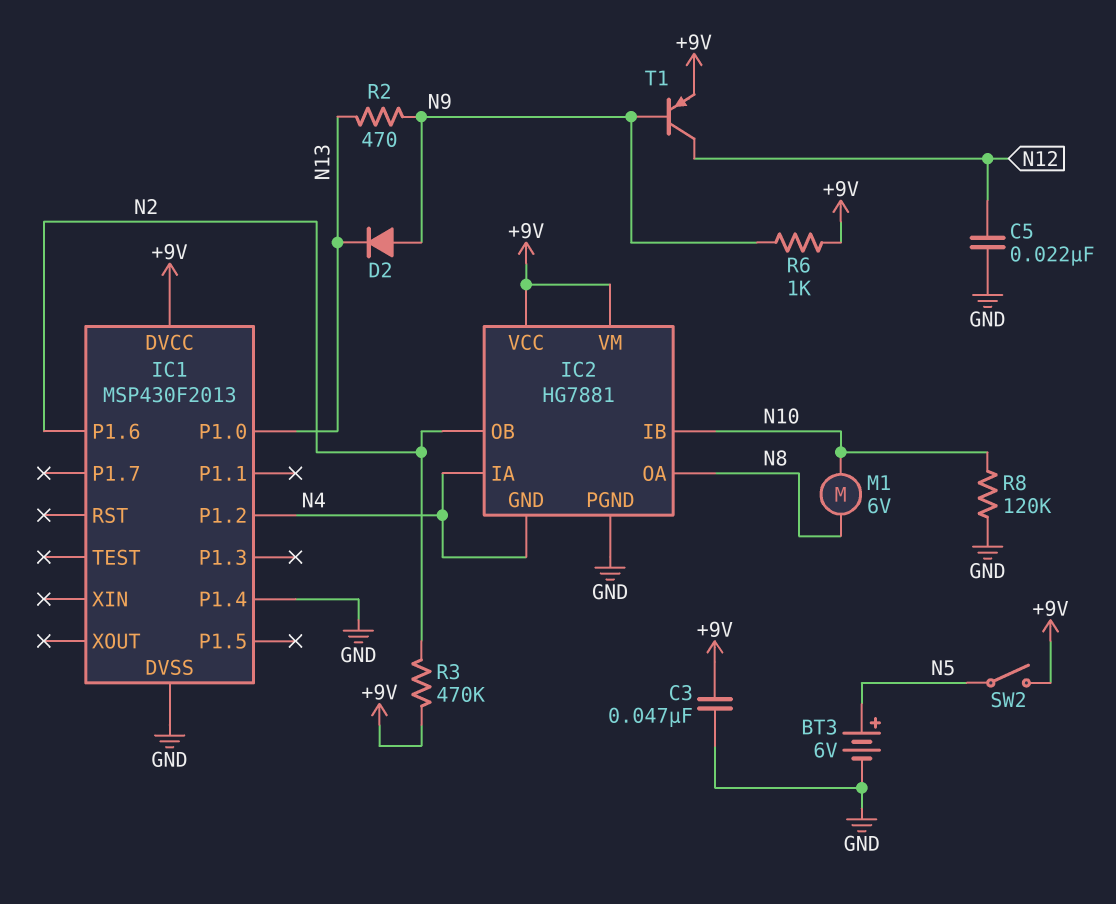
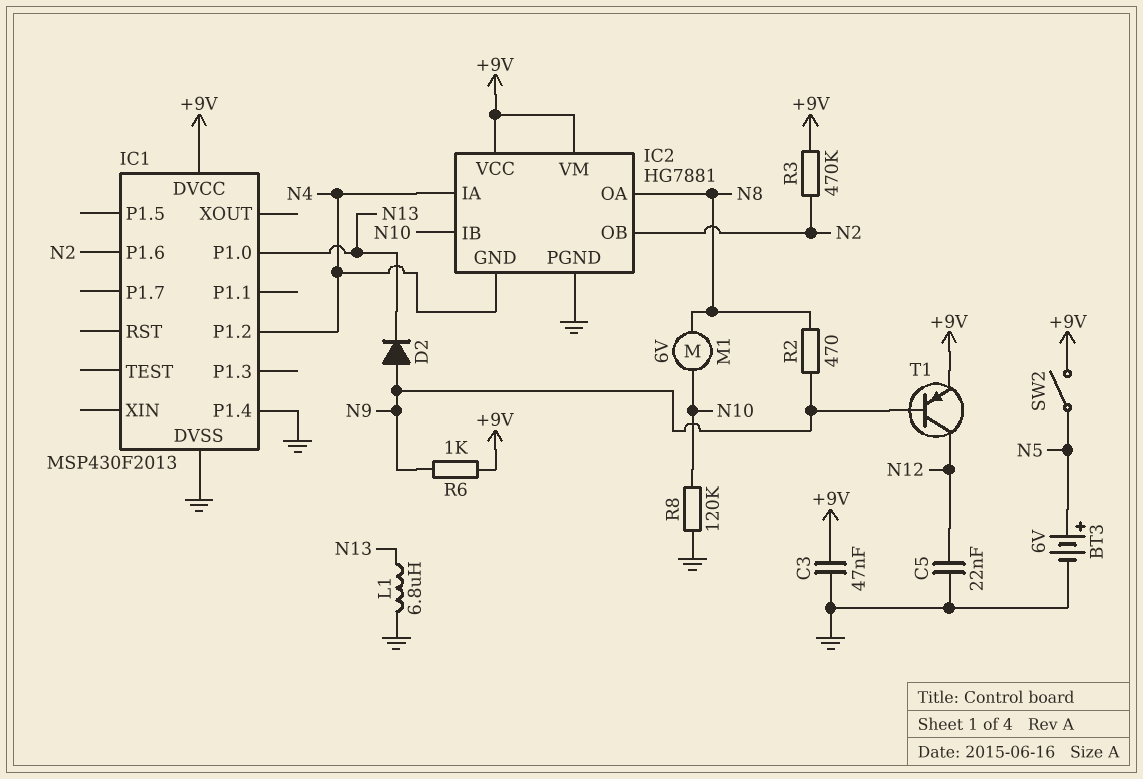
L1: none -> 6.8uH (GND, N13)
R2: 470 (N9, N13) -> 470 (N8, N9)

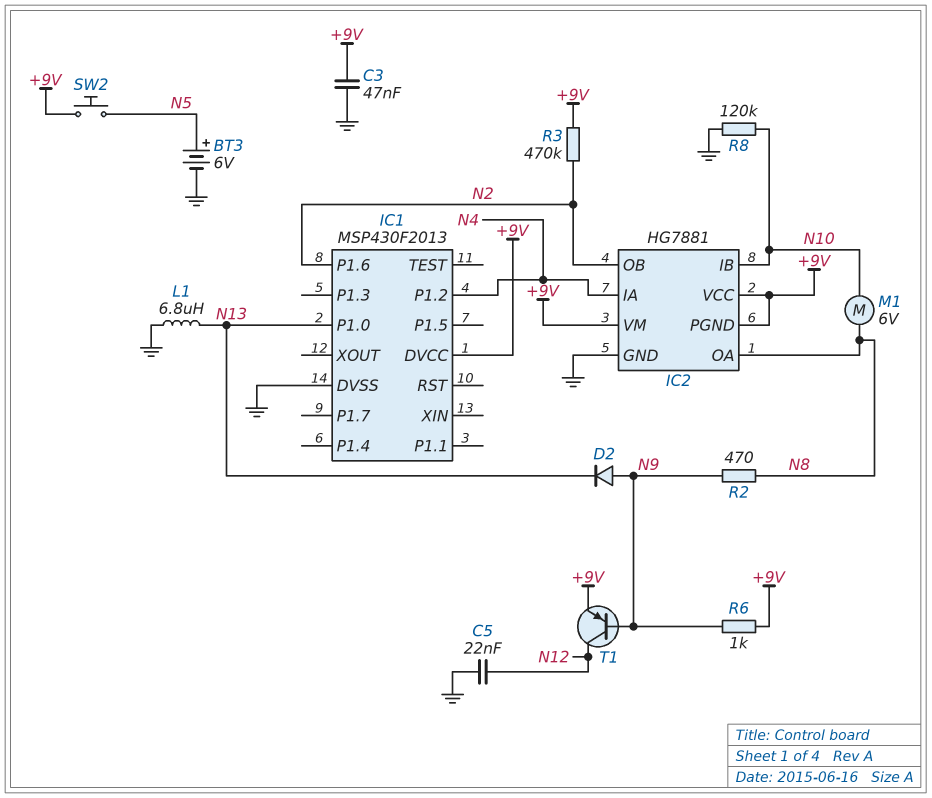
IC1 pin P1.4: GND -> none
IC2 pin GND: N4 -> GND
IC2 pin PGND: GND -> +9V
SW2: switch (+9V, N5) -> button (+9V, N5)

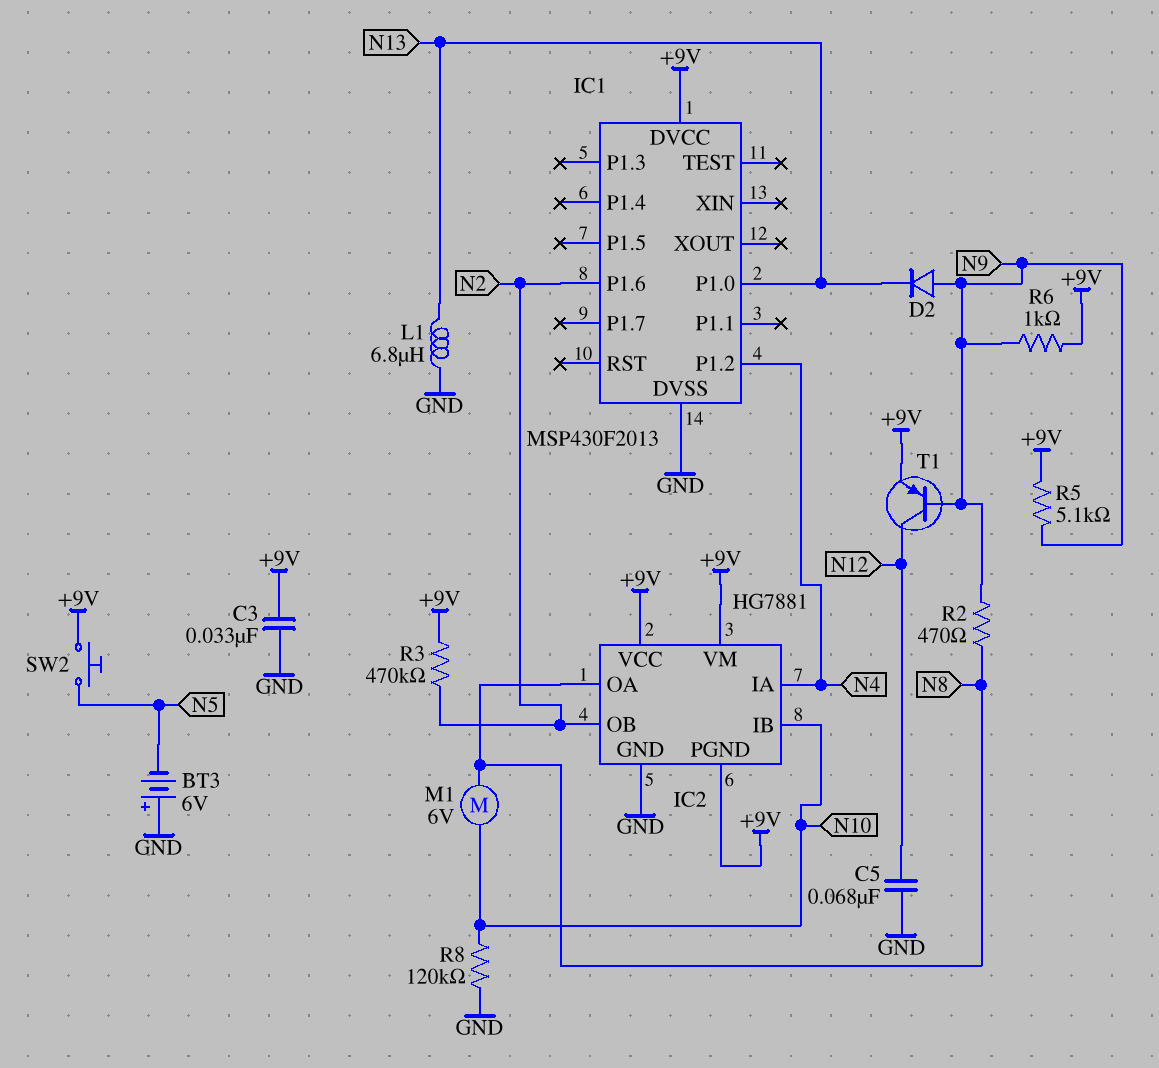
BT3: 6V (plus N5, minus GND) -> 6V (plus GND, minus N5)
C3: 47nF (+9V, GND) -> 33nF (+9V, GND)
C5: 22nF (GND, N12) -> 68nF (GND, N12)
R5: none -> 5.1k (+9V, N9)

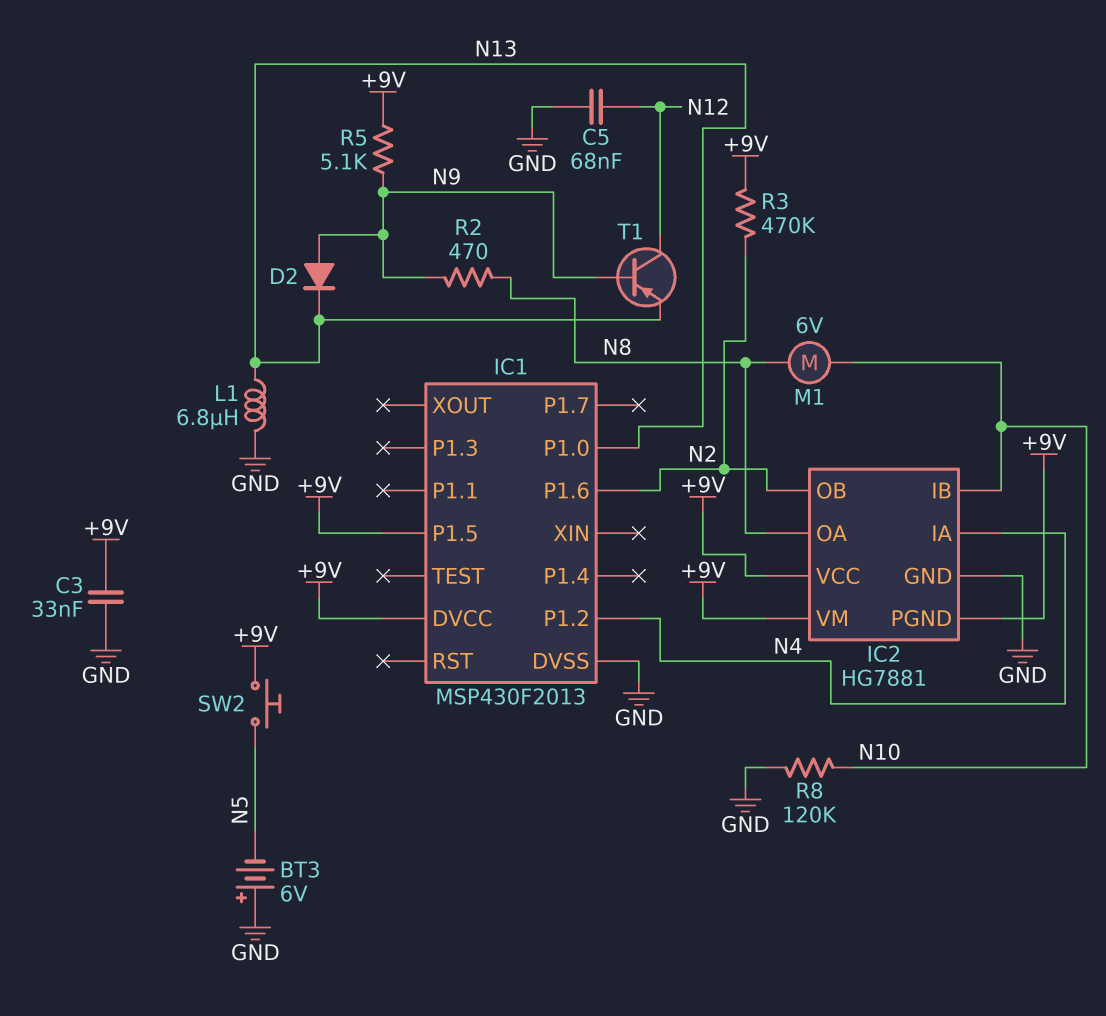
IC1 pin P1.5: none -> +9V
R6: 1k (+9V, N9) -> none
T1: PNP (B N9, C N12, E +9V) -> PNP (B N9, C N12, E N13)

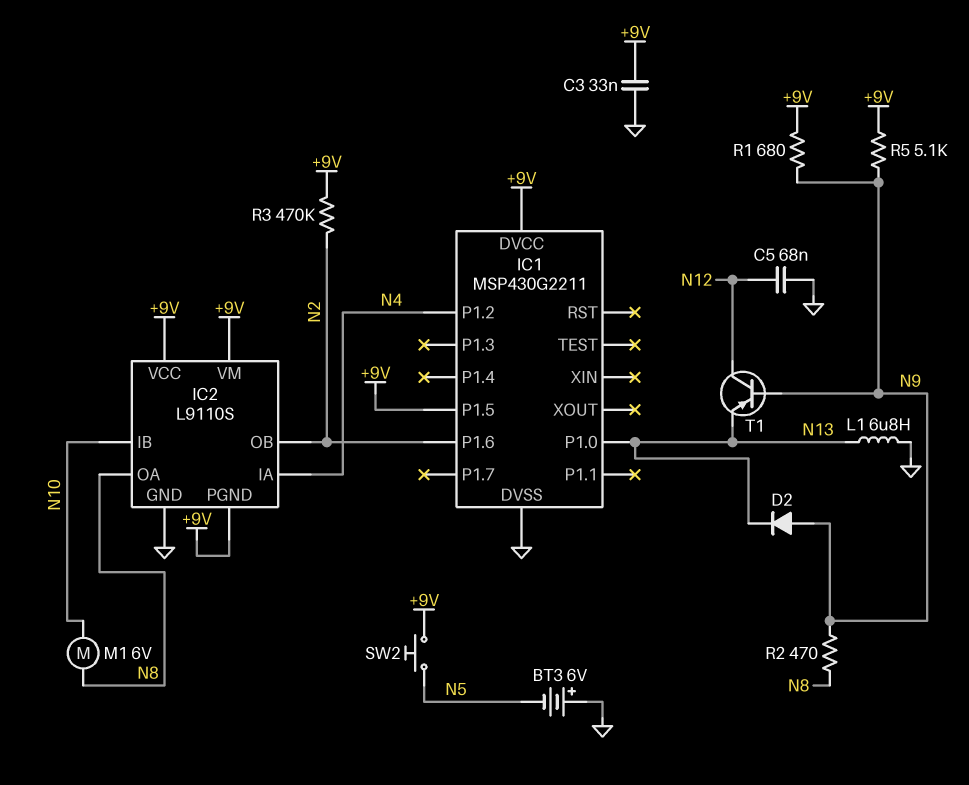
IC1: MSP430F2013 -> MSP430G2211
IC2: HG7881 -> L9110S
R1: none -> 680 (+9V, N9)
R8: 120k (GND, N10) -> none

